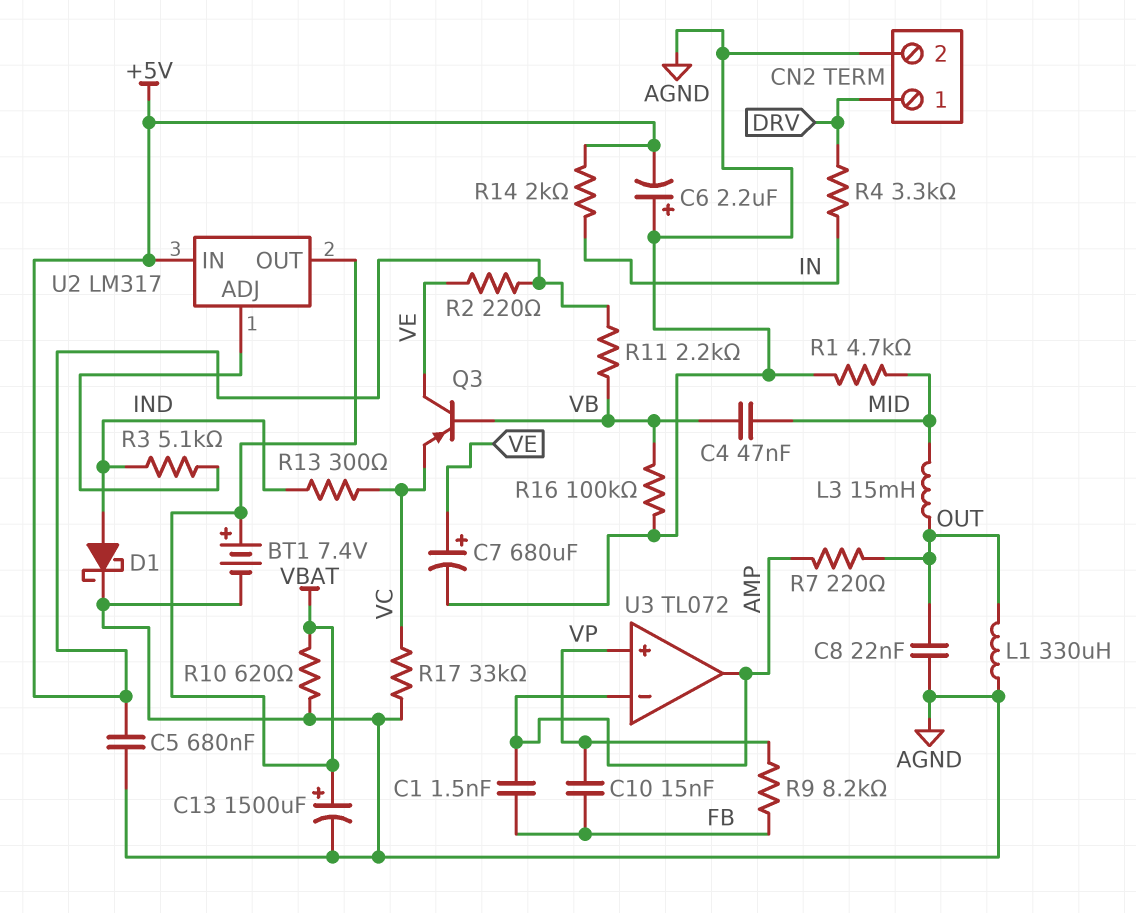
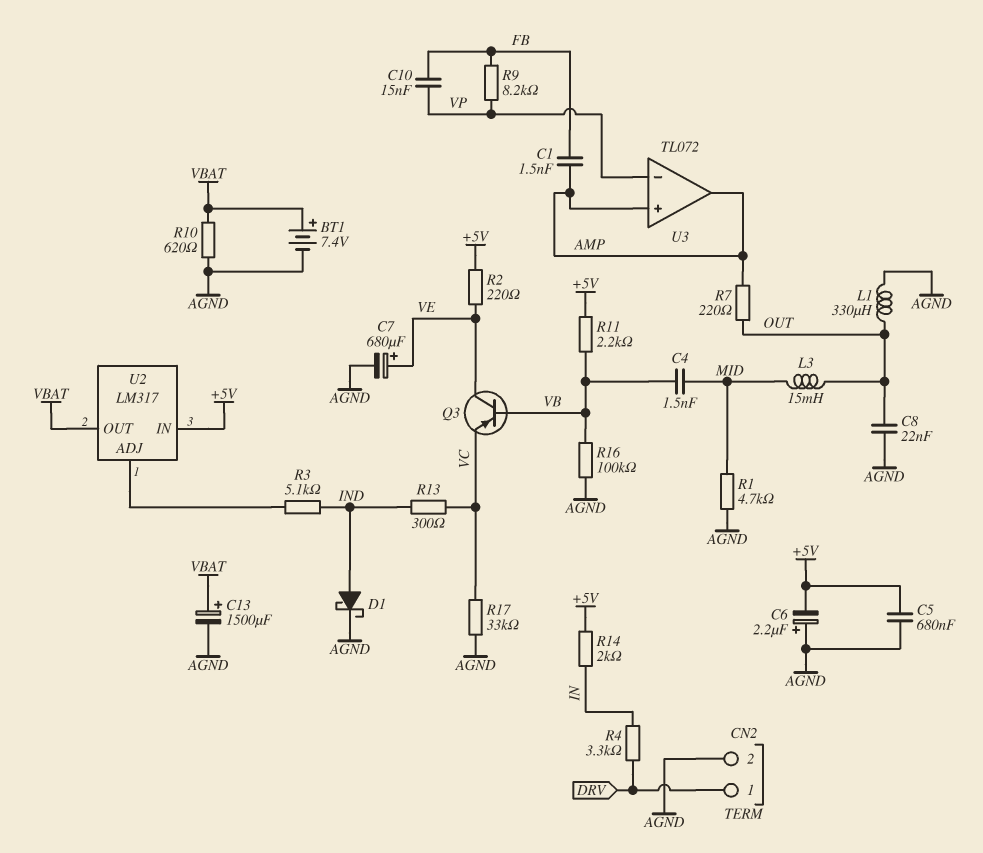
C4: 47nF (MID, VB) -> 1.5nF (MID, VB)
U3 pin in+: VP -> AMP
U3 pin in-: AMP -> VP

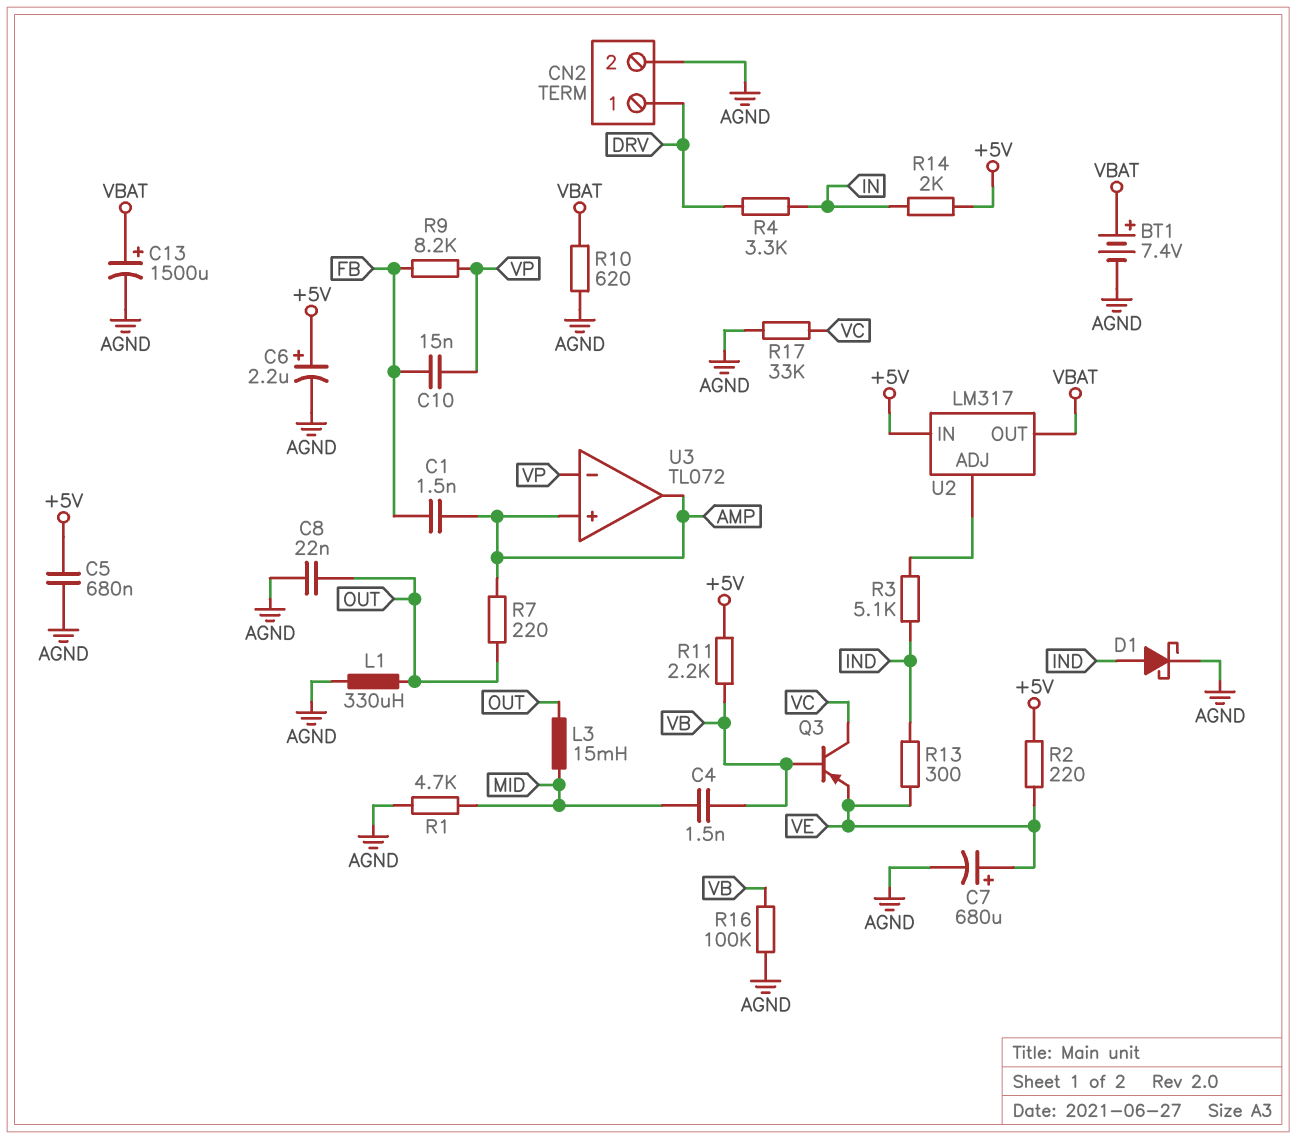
C6: 2.2uF (plus AGND, minus +5V) -> 2.2uF (plus +5V, minus AGND)
Q3: PNP (B VB, C VE, E VC) -> PNP (B VB, C VC, E VE)
R13: 300 (IND, VC) -> 300 (IND, VE)

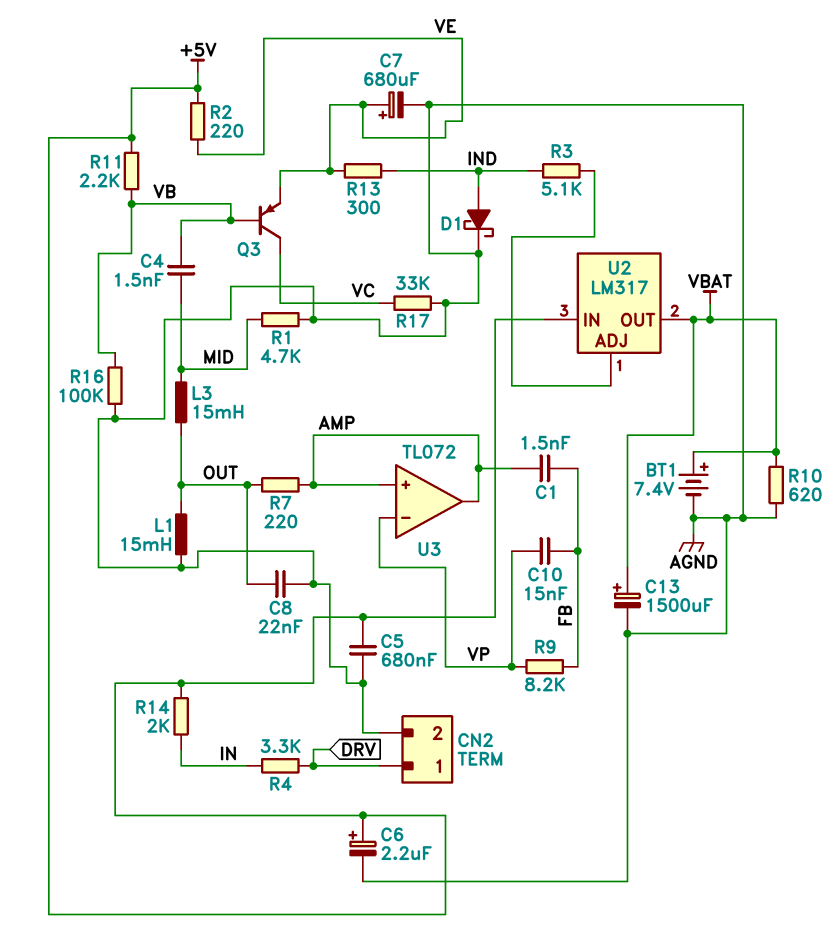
L1: 330uH (AGND, OUT) -> 15mH (AGND, OUT)

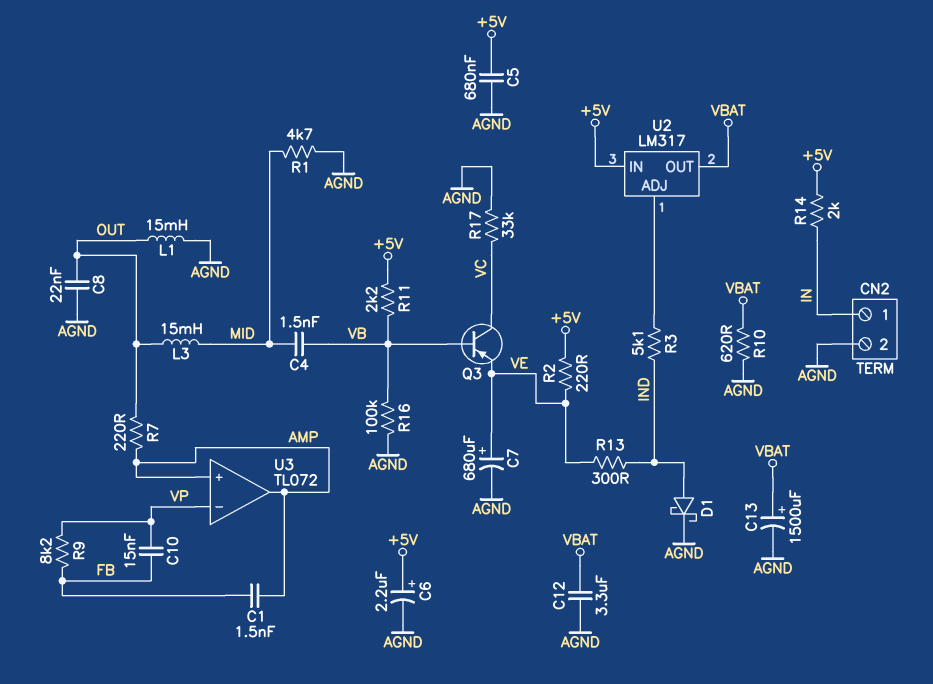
BT1: 7.4V (plus VBAT, minus AGND) -> none
C12: none -> 3.3uF (AGND, VBAT)
CN2 pin 1: DRV -> IN
R4: 3.3k (DRV, IN) -> none

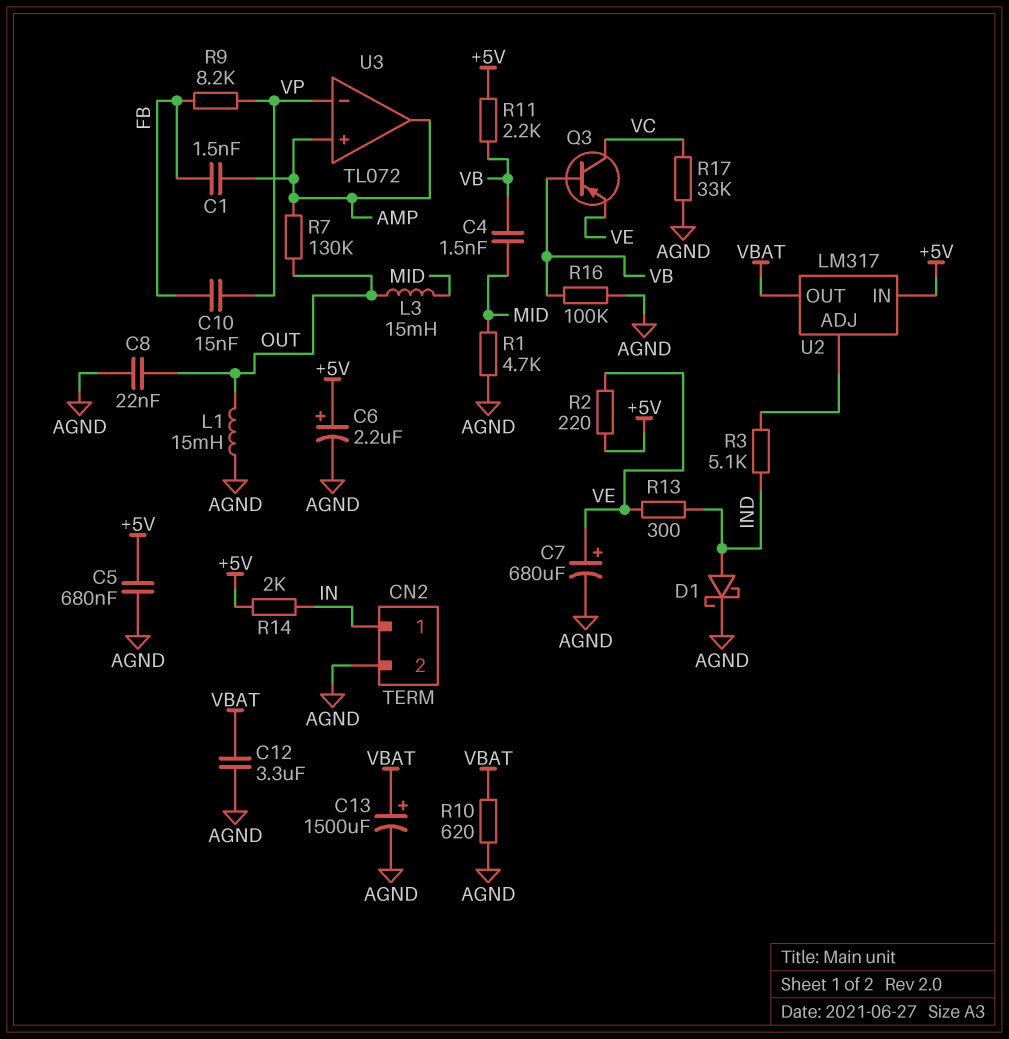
R7: 220 (AMP, OUT) -> 130k (AMP, OUT)

